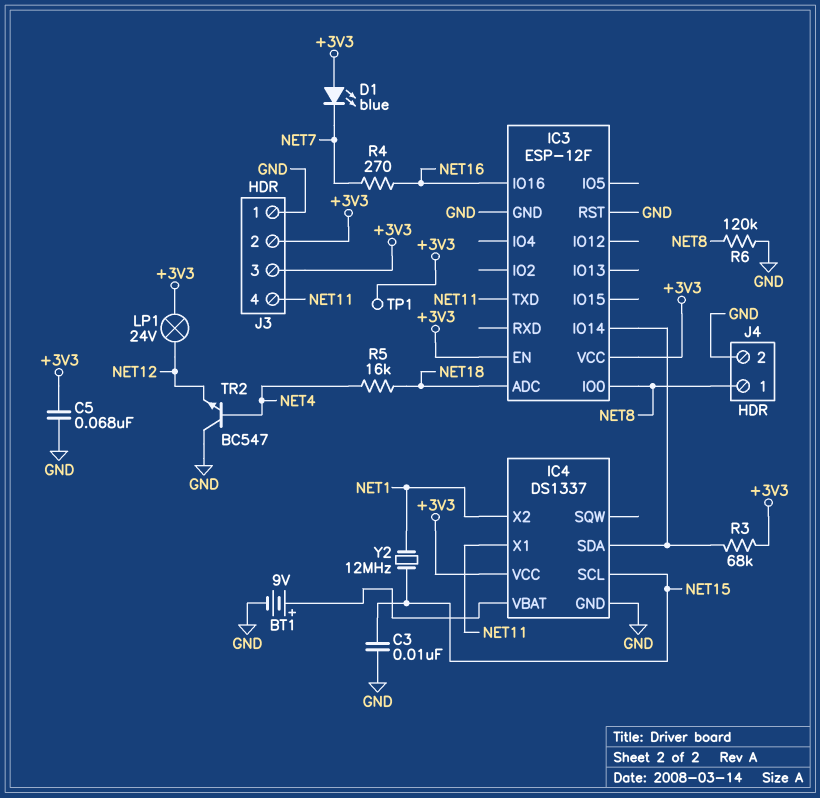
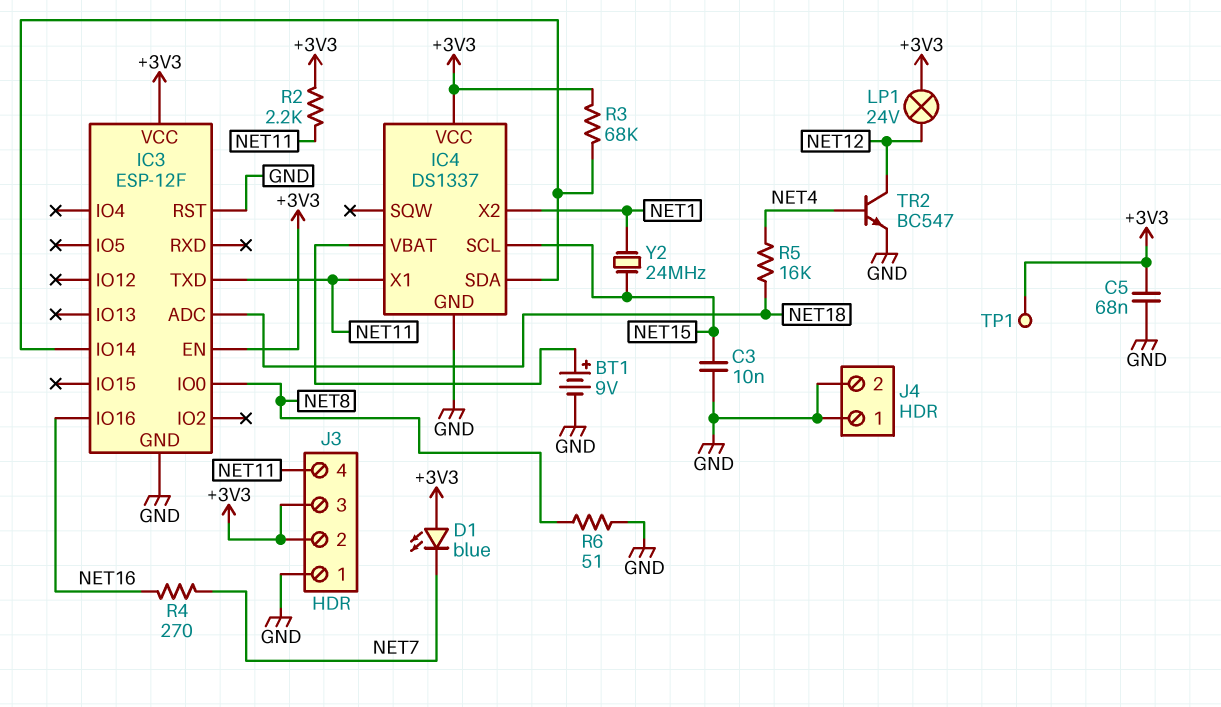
J4 pin 1: NET8 -> GND
R2: none -> 2.2k (+3V3, NET11)
R6: 120k (GND, NET8) -> 51 (GND, NET8)
TR2: NPN BC547 (B NET4, C GND, E NET12) -> NPN BC547 (B NET4, C NET12, E GND)
Y2: 12MHz (NET1, NET15) -> 24MHz (NET1, NET15)

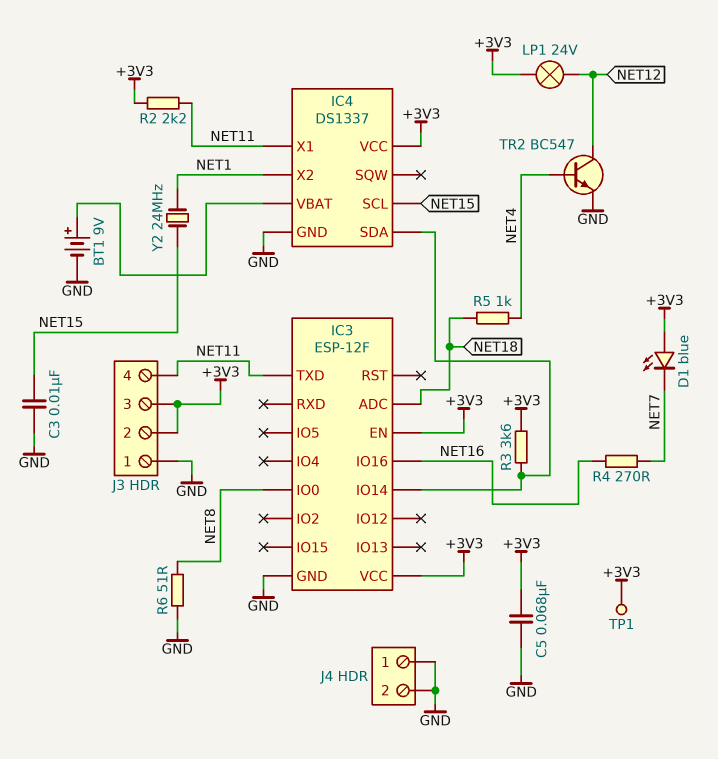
IC3 pin RST: GND -> none
R3: 68k (+3V3, IC3/IO14) -> 3.6k (+3V3, IC3/IO14)
R5: 16k (NET4, NET18) -> 1k (NET4, NET18)

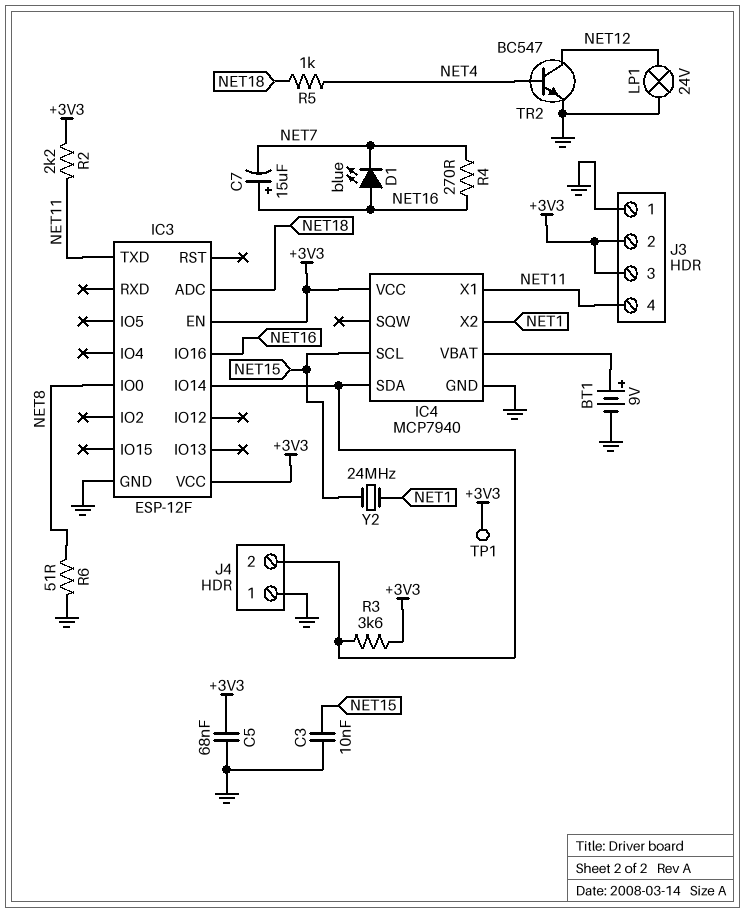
C7: none -> 15uF (plus NET16, minus NET7)
D1: LED blue (A +3V3, K NET7) -> LED blue (A NET16, K NET7)
IC4: DS1337 -> MCP7940
J4 pin 2: GND -> IC3/IO14
LP1: lamp 24V (+3V3, NET12) -> lamp 24V (GND, NET12)

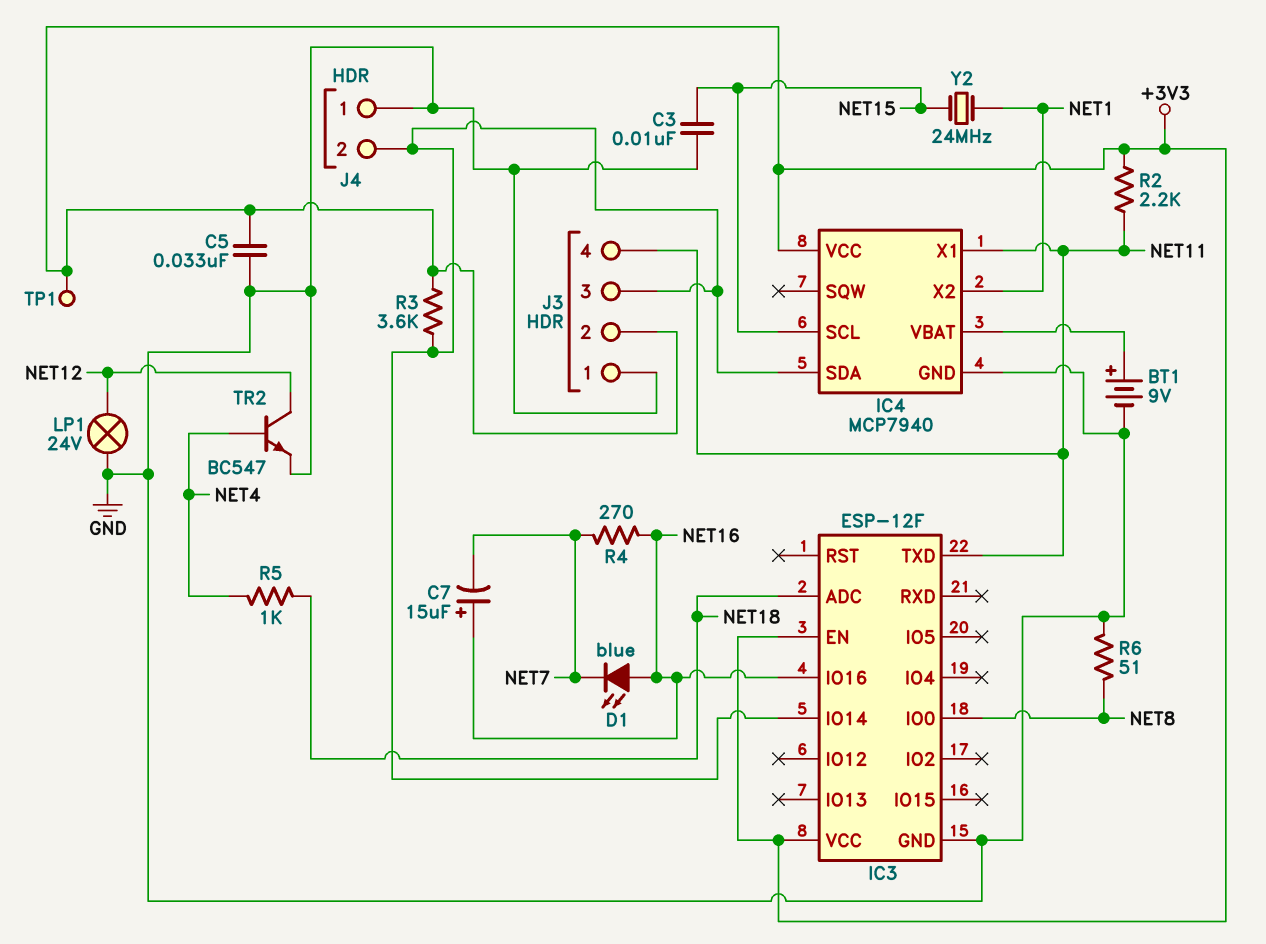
C5: 68nF (+3V3, GND) -> 33nF (+3V3, GND)
J3 pin 3: +3V3 -> IC3/IO14

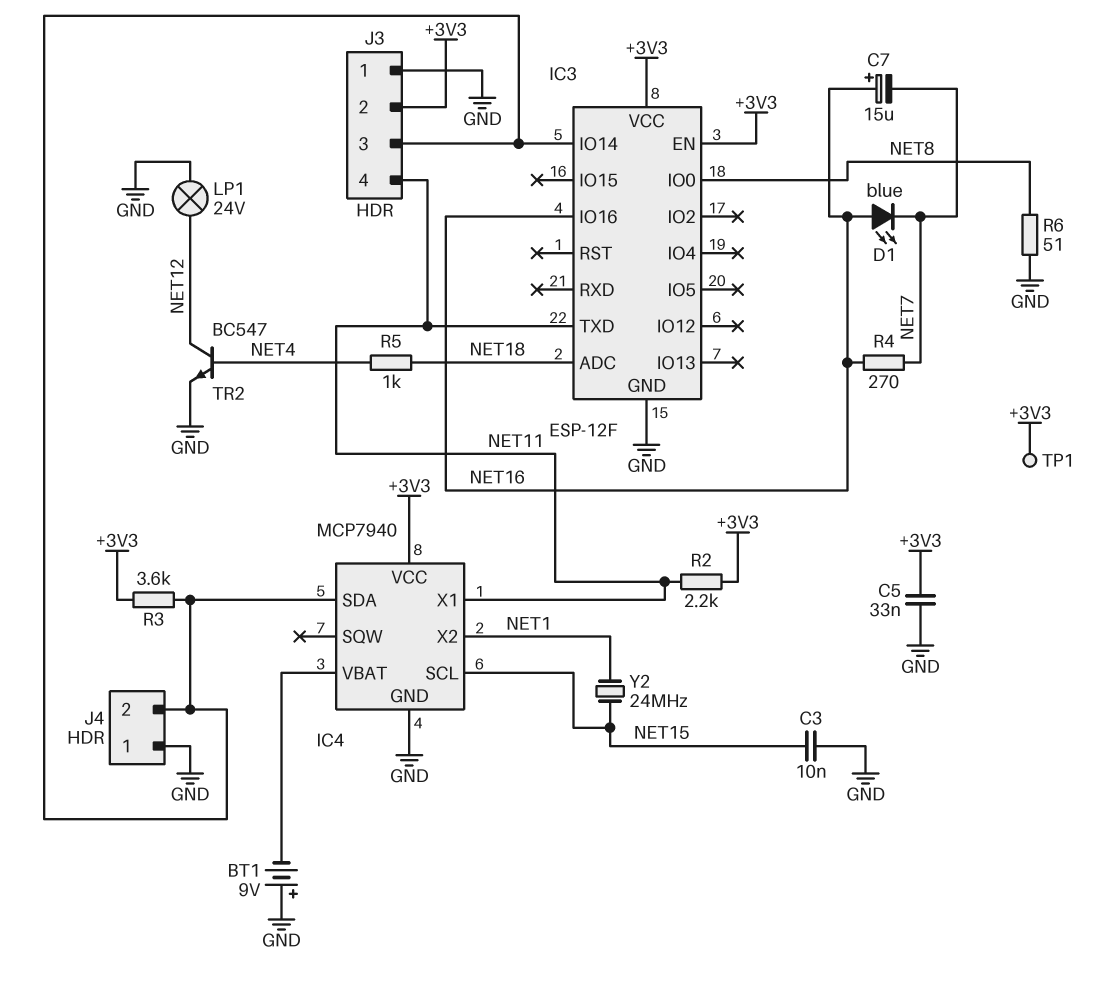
BT1: 9V (plus IC4/VBAT, minus GND) -> 9V (plus GND, minus IC4/VBAT)

